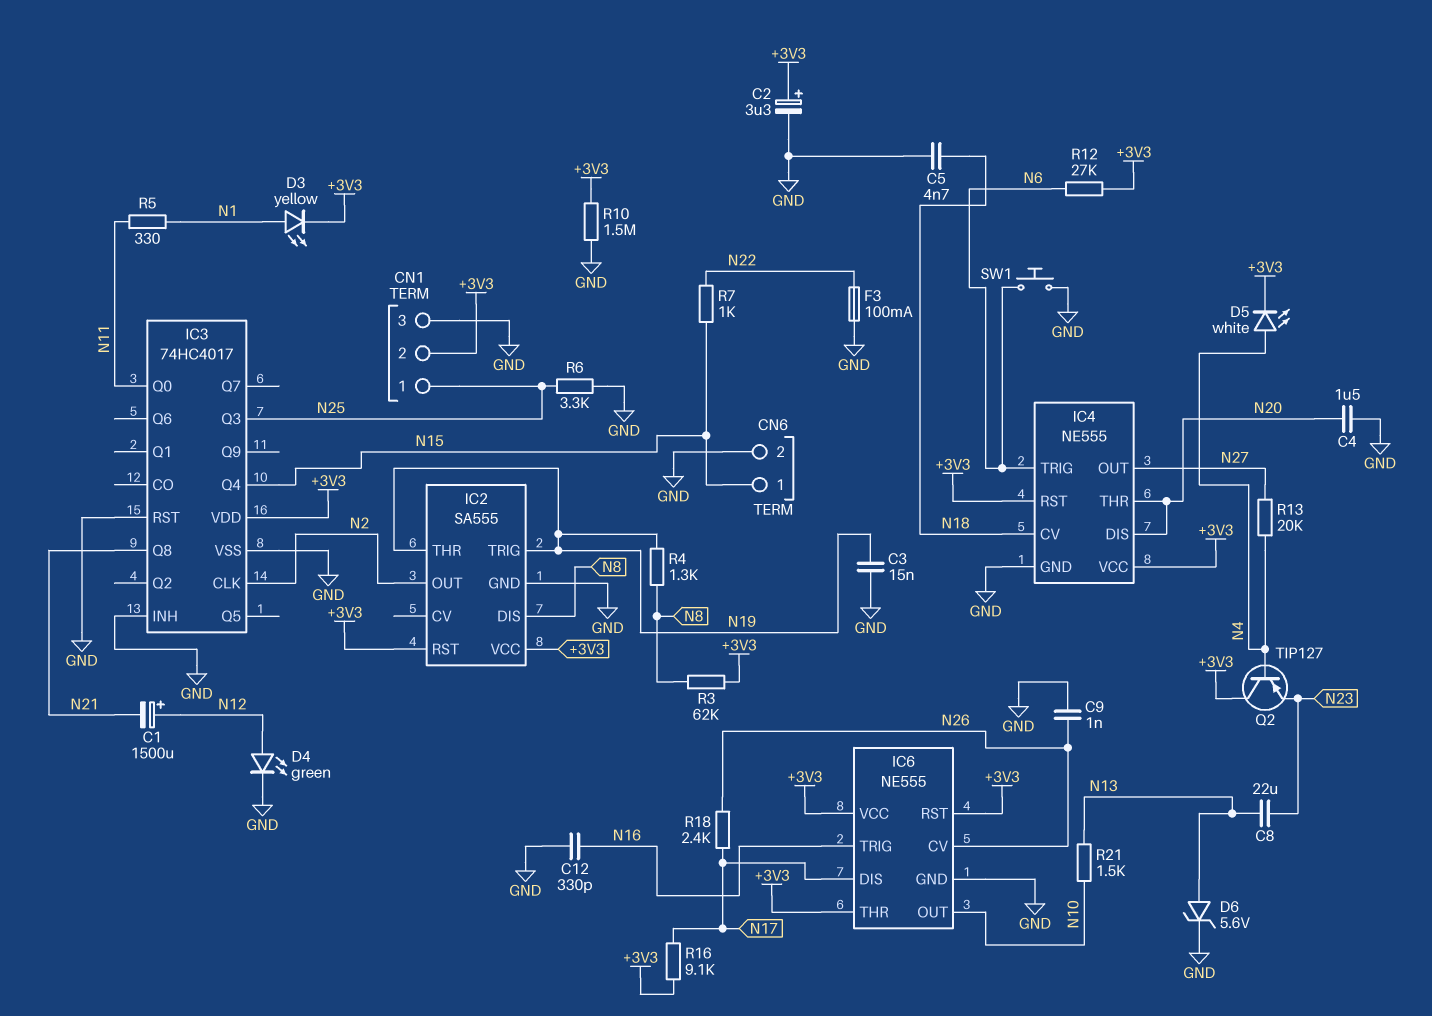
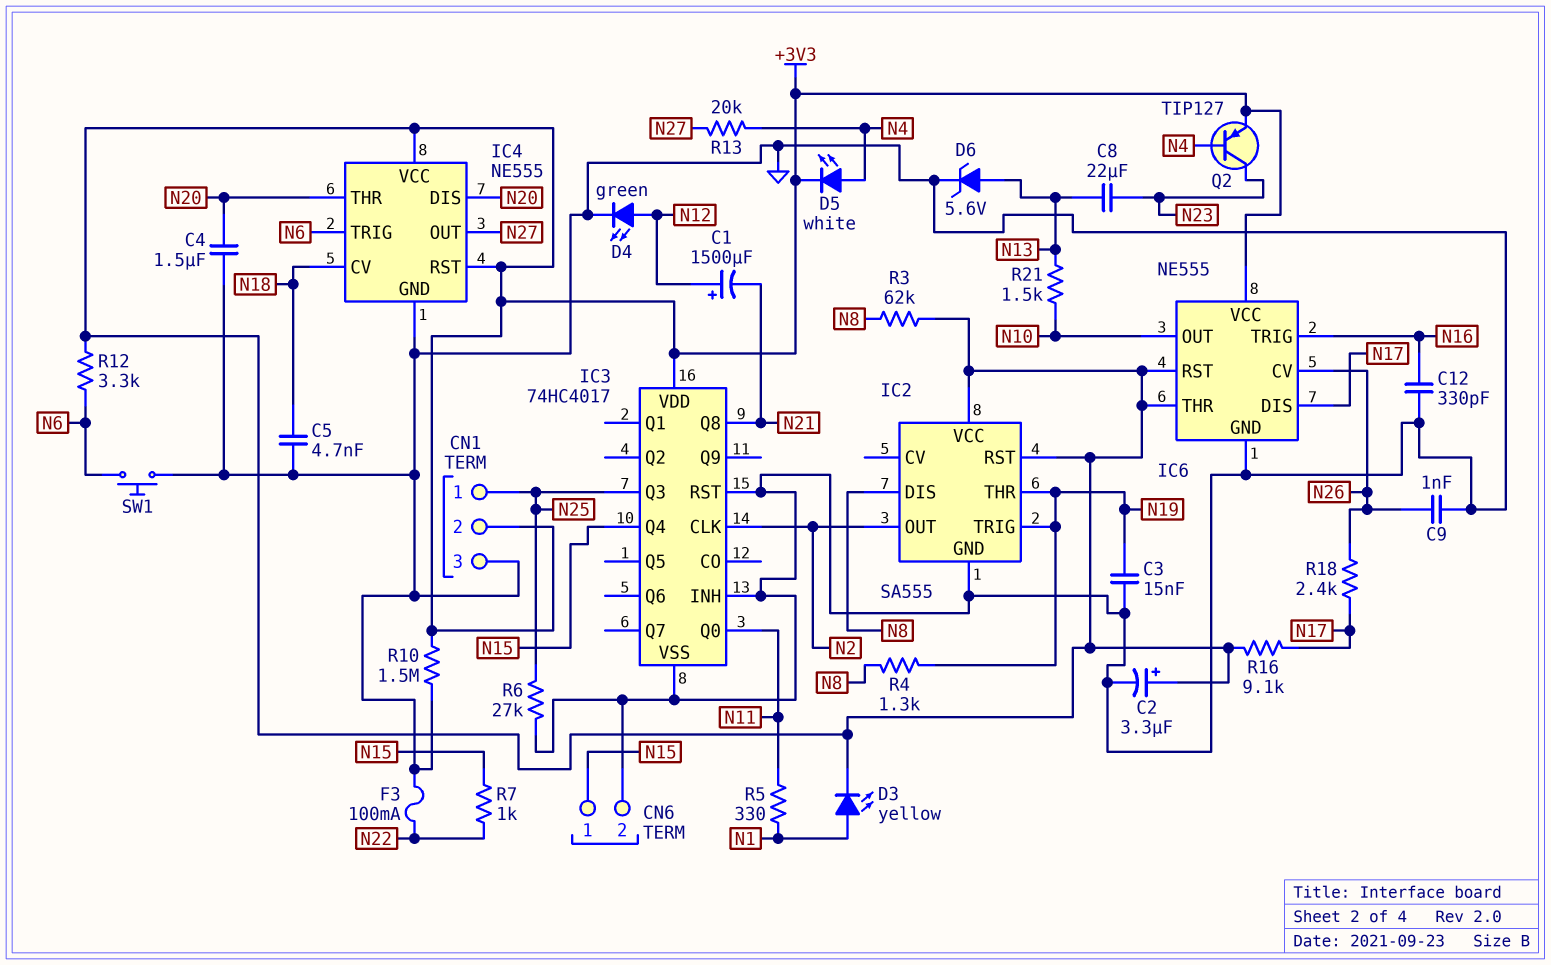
Q2: PNP TIP127 (B N4, C +3V3, E N23) -> PNP TIP127 (B N4, C N23, E +3V3)
R6: 3.3k (GND, N25) -> 27k (GND, N25)
R12: 27k (+3V3, N6) -> 3.3k (+3V3, N6)

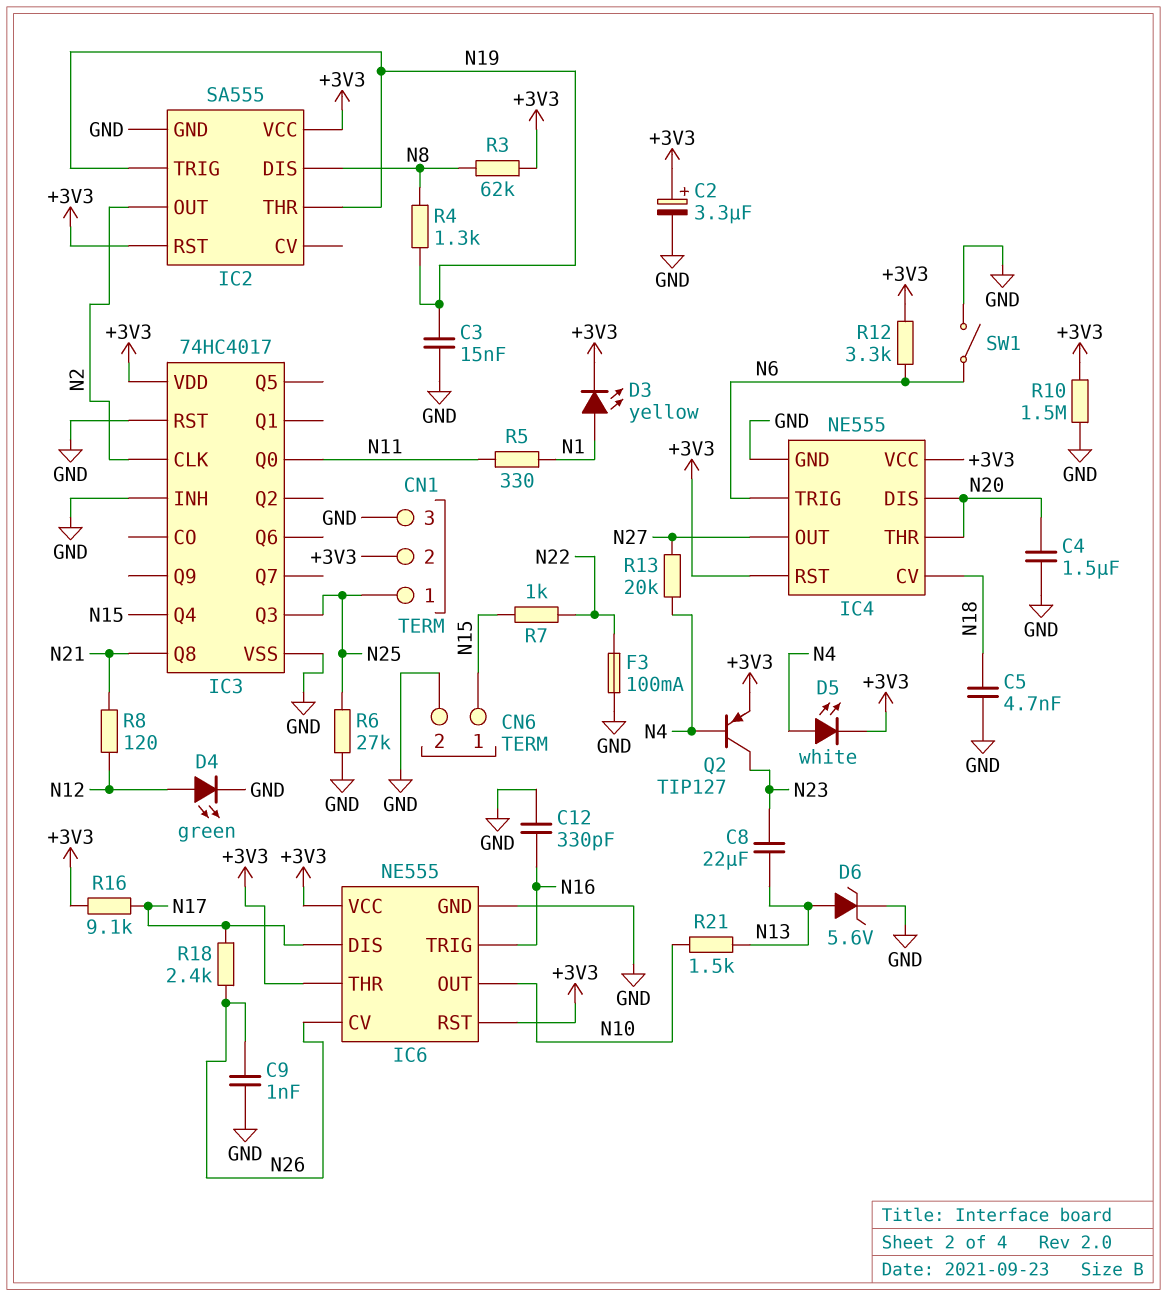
C1: 1500uF (plus N12, minus N21) -> none
R8: none -> 120 (N12, N21)
SW1: button (GND, N6) -> switch (GND, N6)

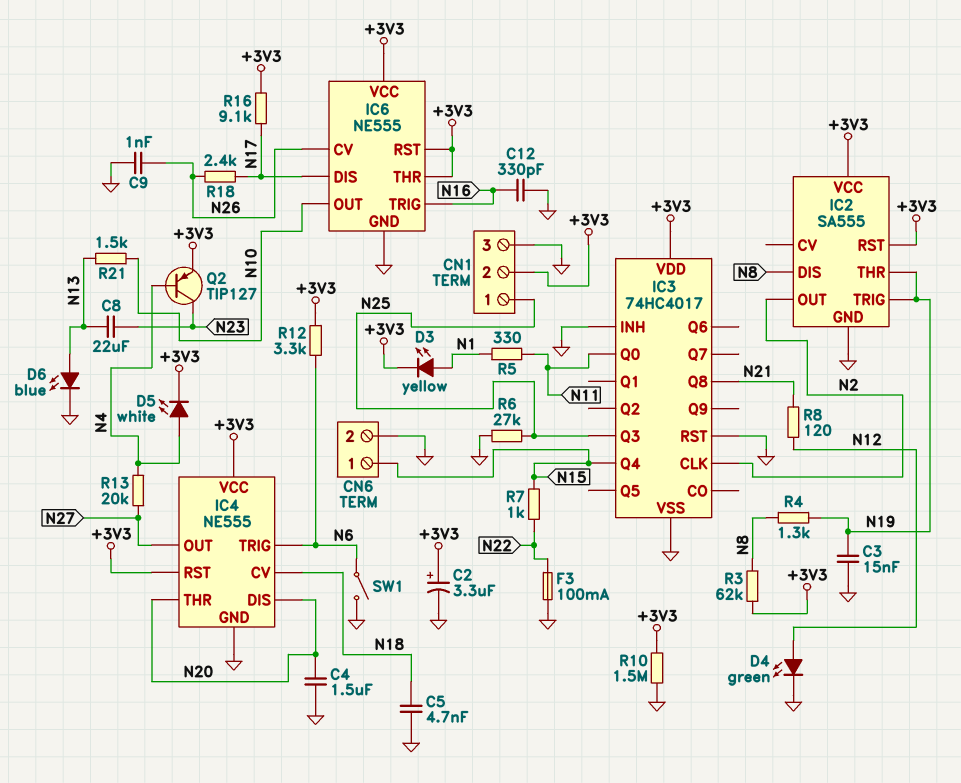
D6: zener 5.6V (A N13, K GND) -> LED blue (A N13, K GND)

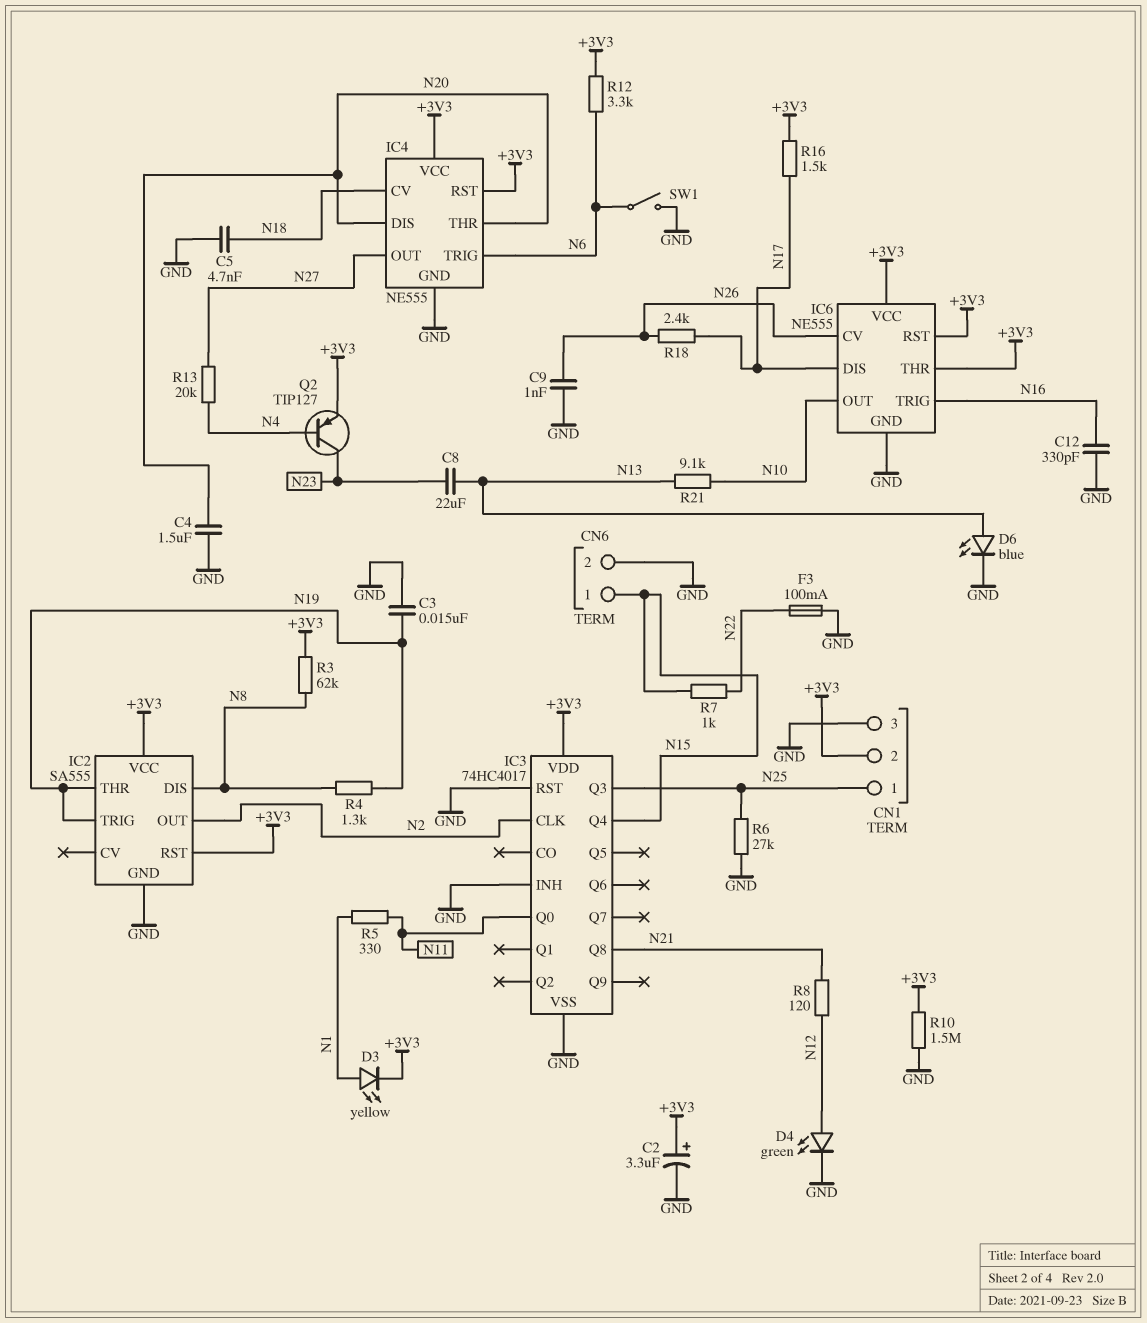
D5: LED white (A N4, K +3V3) -> none
R16: 9.1k (+3V3, N17) -> 1.5k (+3V3, N17)
R21: 1.5k (N10, N13) -> 9.1k (N10, N13)

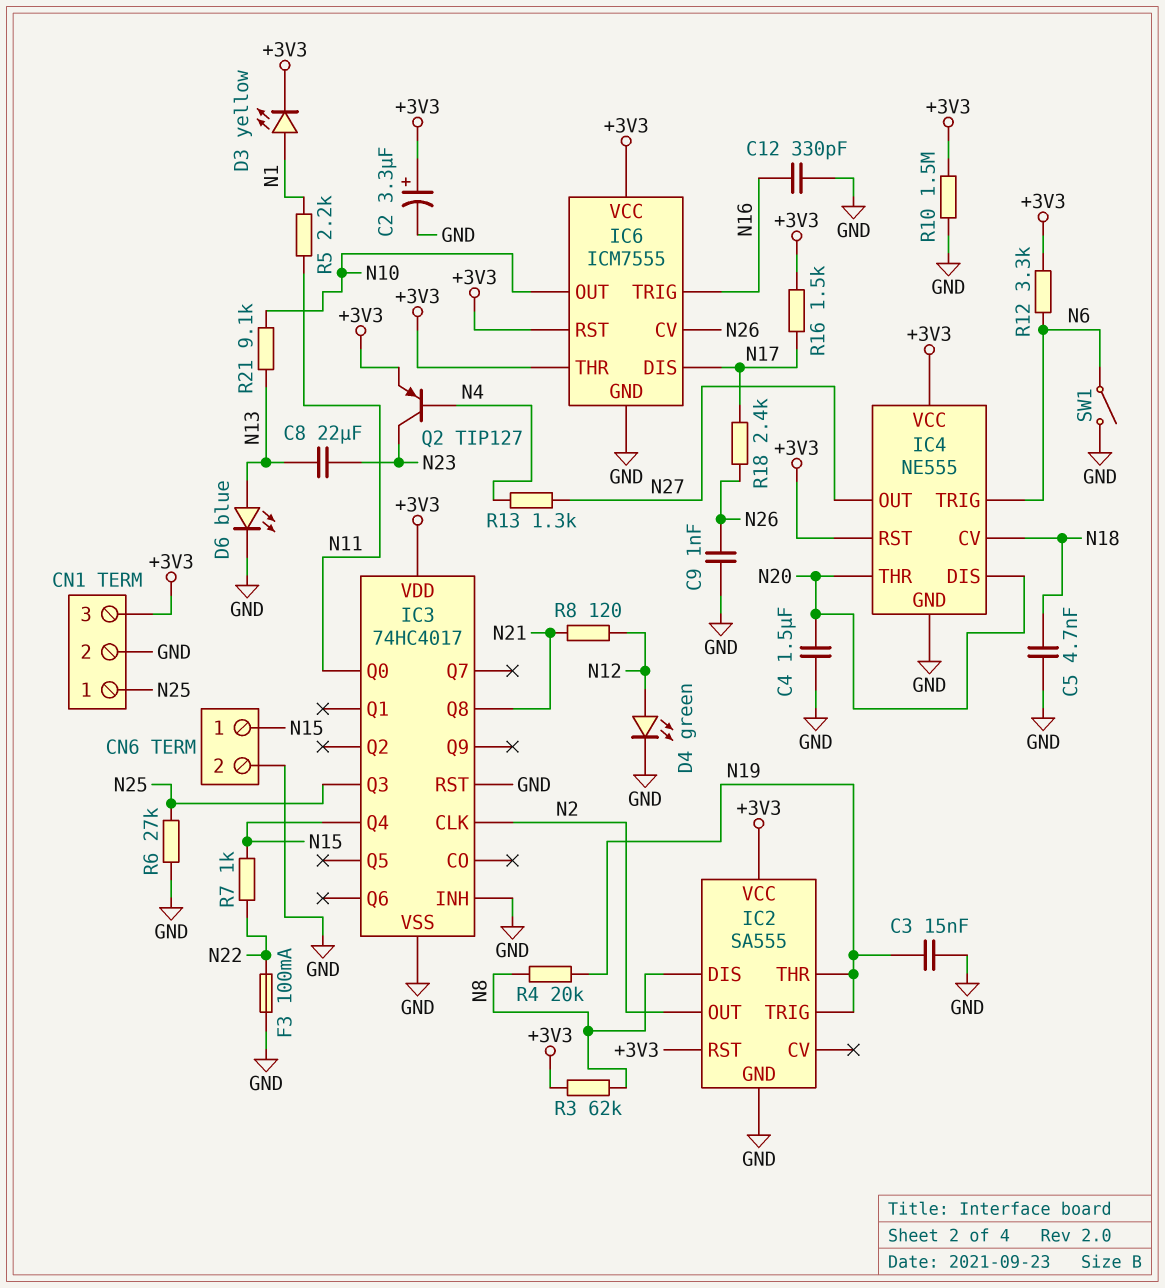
CN1 pin 2: +3V3 -> GND
CN1 pin 3: GND -> +3V3
IC6: NE555 -> ICM7555
R4: 1.3k (N8, N19) -> 20k (N8, N19)
R5: 330 (N1, N11) -> 2.2k (N1, N11)
R13: 20k (N4, N27) -> 1.3k (N4, N27)

